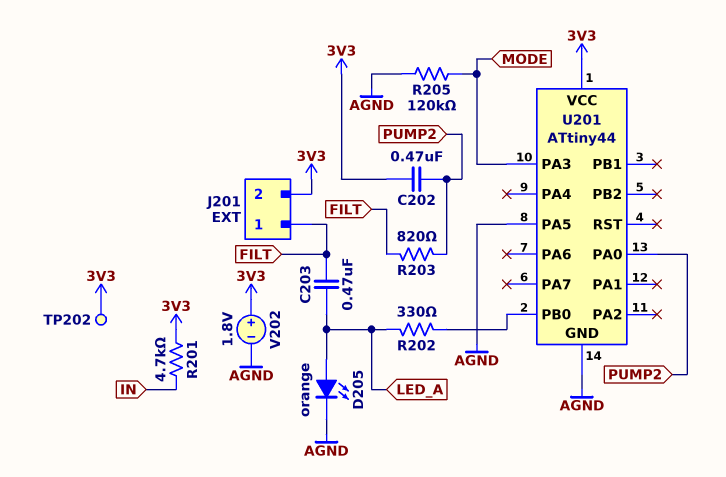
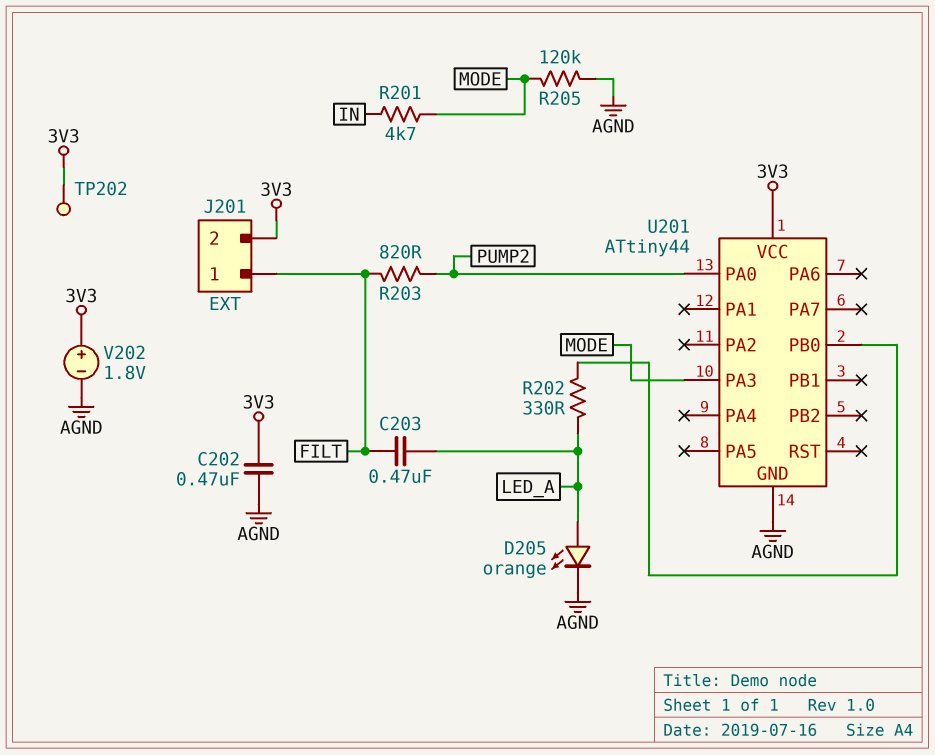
C202: 470nF (3V3, PUMP2) -> 470nF (3V3, AGND)
R201: 4.7k (3V3, IN) -> 4.7k (IN, MODE)
U201 pin PA5: AGND -> none

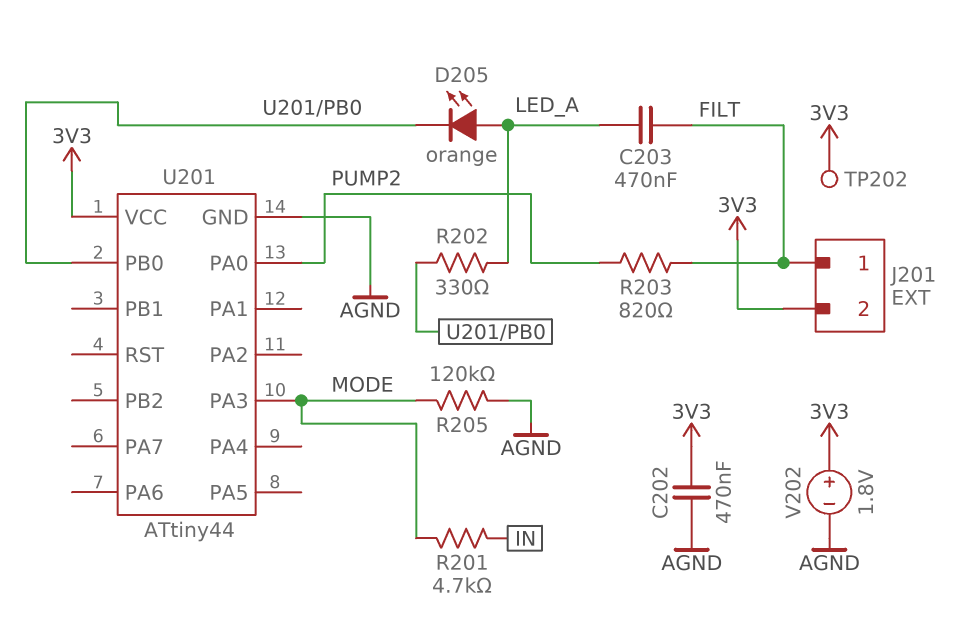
D205: LED orange (A LED_A, K AGND) -> LED orange (A LED_A, K U201/PB0)

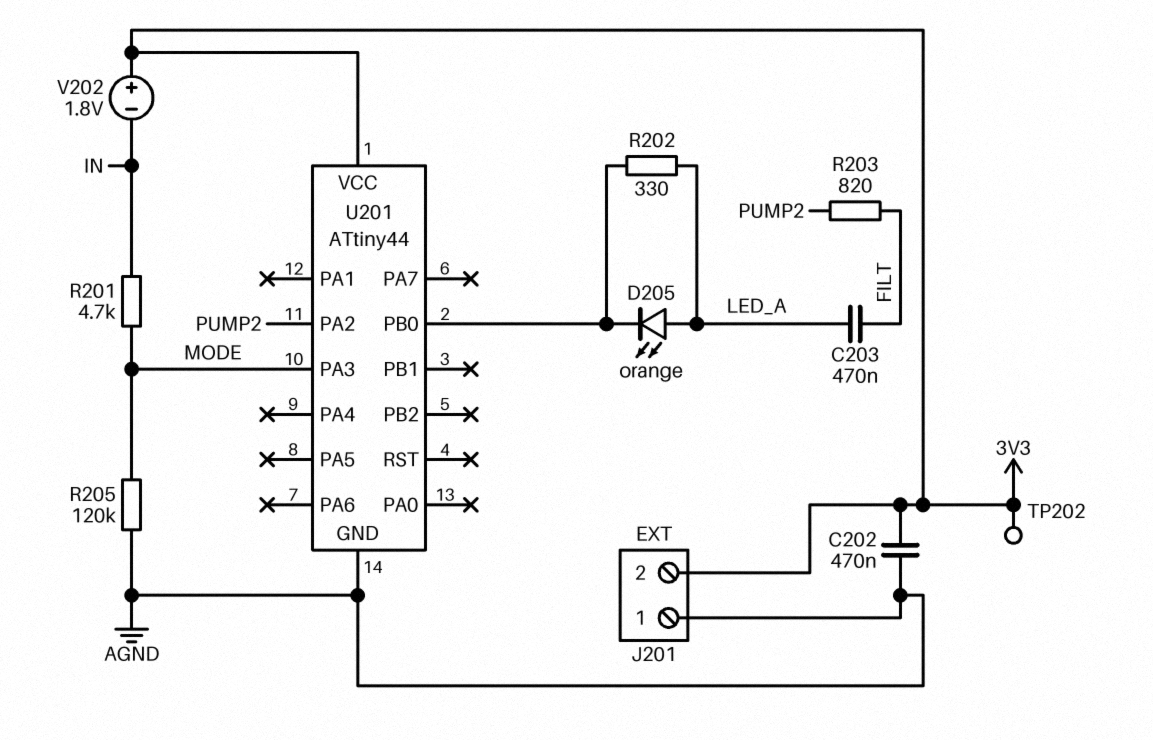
J201 pin 1: FILT -> AGND
U201 pin PA0: PUMP2 -> none
U201 pin PA2: none -> PUMP2
V202: 1.8V (plus 3V3, minus AGND) -> 1.8V (plus 3V3, minus IN)

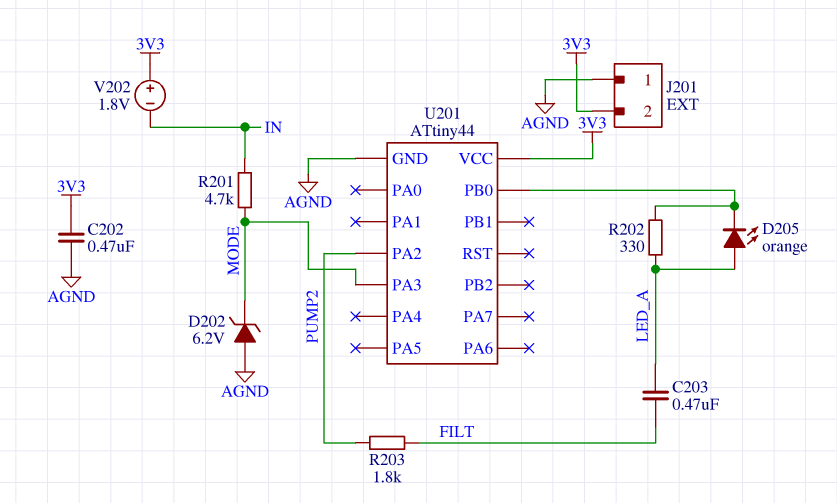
D202: none -> zener 6.2V (A AGND, K MODE)
R203: 820 (FILT, PUMP2) -> 1.8k (FILT, PUMP2)
R205: 120k (AGND, MODE) -> none
TP202: test point (3V3) -> none

